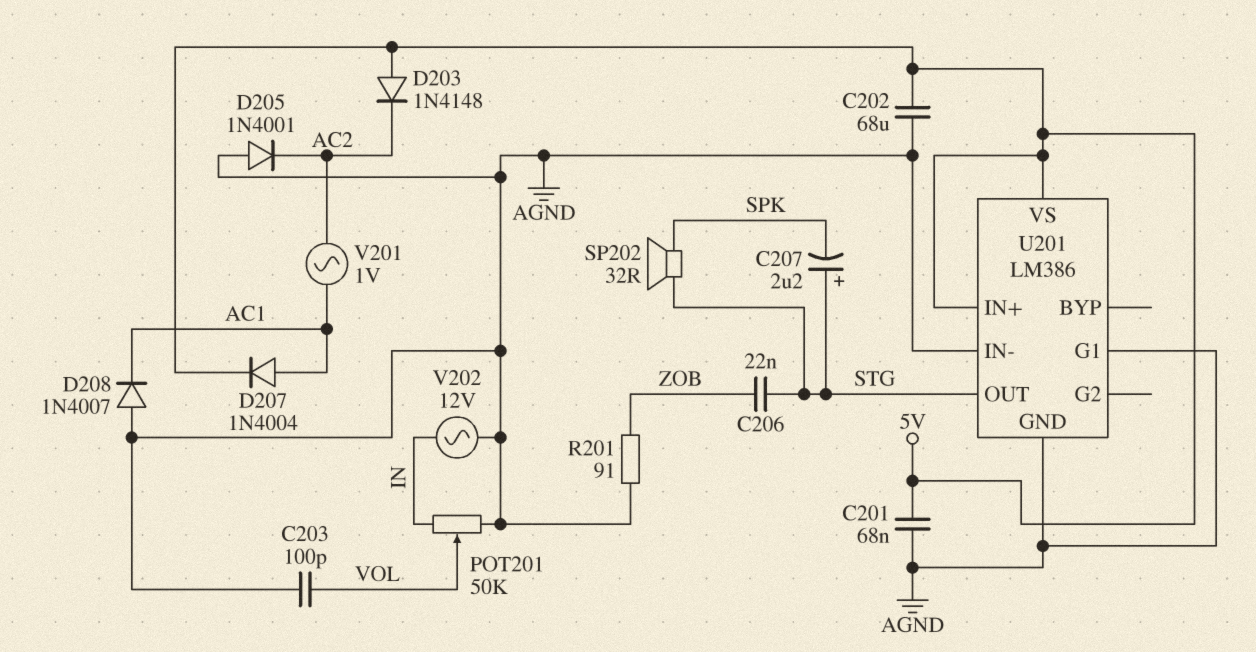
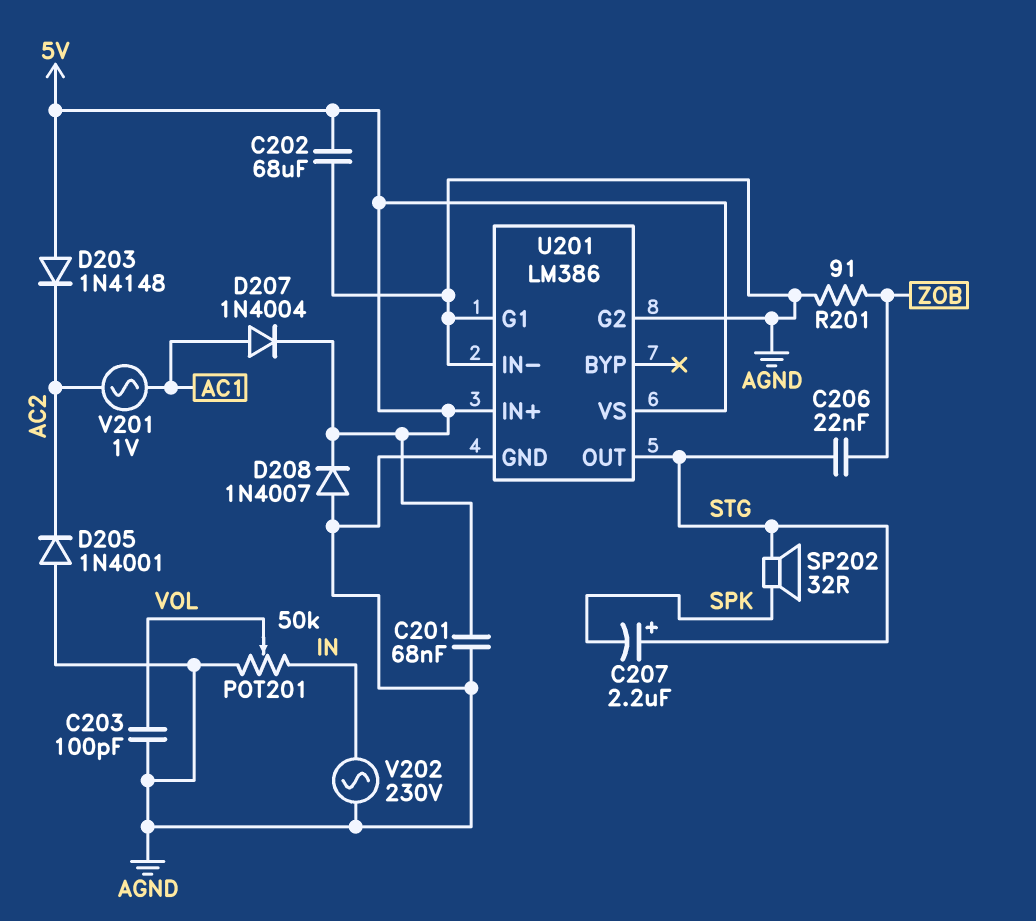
D208: diode 1N4007 (A AGND, K AC1) -> diode 1N4007 (A AGND, K 5V)
U201 pin G2: none -> AGND
V202: AC 12V (AGND, IN) -> AC 230V (AGND, IN)

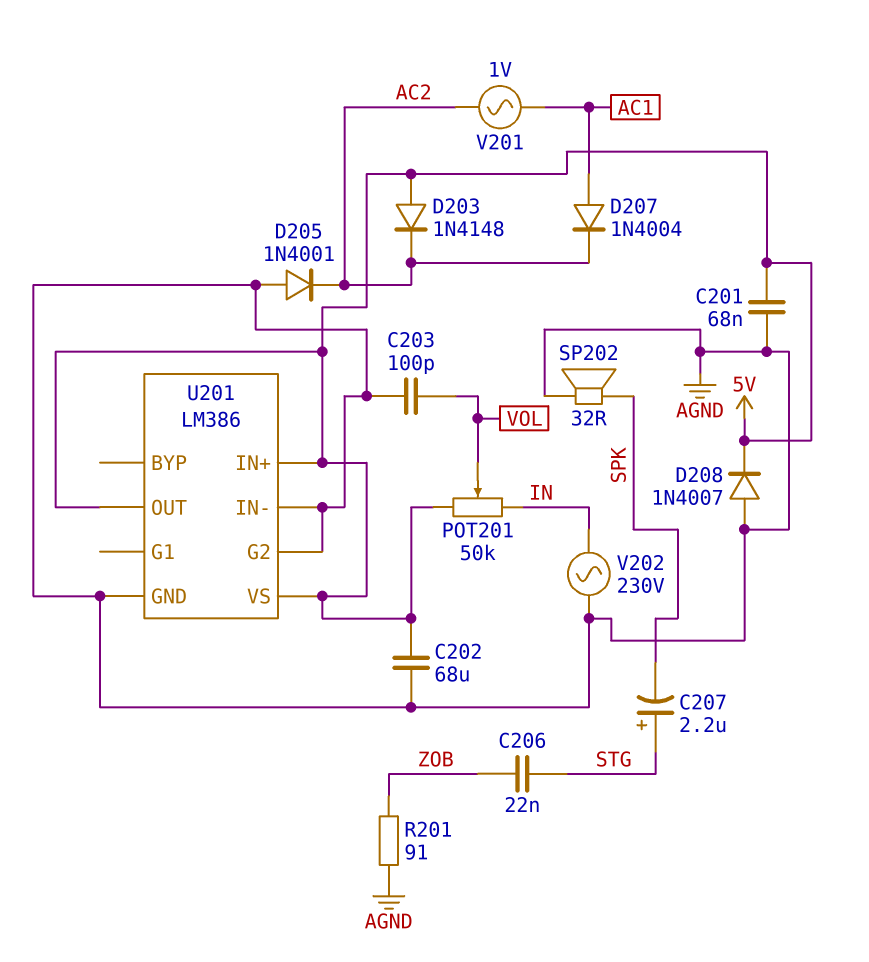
D207: diode 1N4004 (A AC1, K 5V) -> diode 1N4004 (A AC1, K AC2)
POT201: 50k (AGND, IN, wiper VOL) -> 50k (5V, IN, wiper VOL)
SP202: speaker 32R (SPK, STG) -> speaker 32R (AGND, SPK)
U201 pin G1: AGND -> none
U201 pin OUT: STG -> 5V

